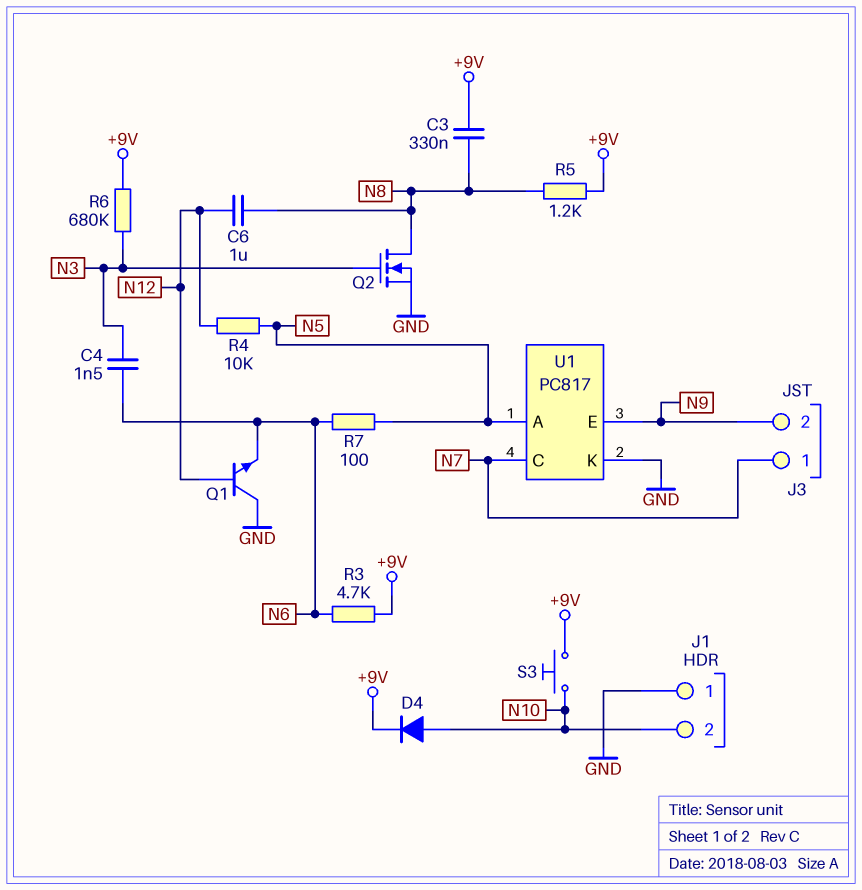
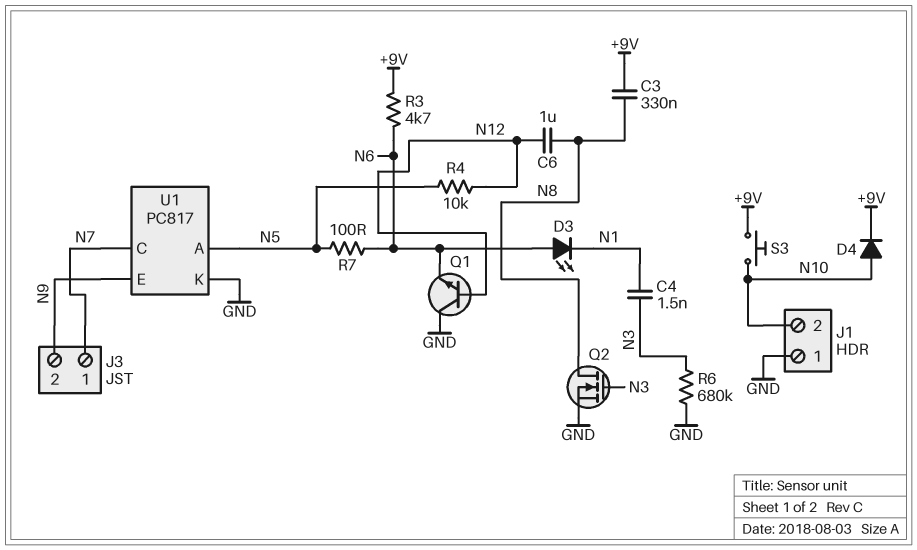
C4: 1.5nF (N3, N6) -> 1.5nF (N1, N3)
D3: none -> LED (A N6, K N1)
R5: 1.2k (+9V, N8) -> none
R6: 680k (+9V, N3) -> 680k (GND, N3)

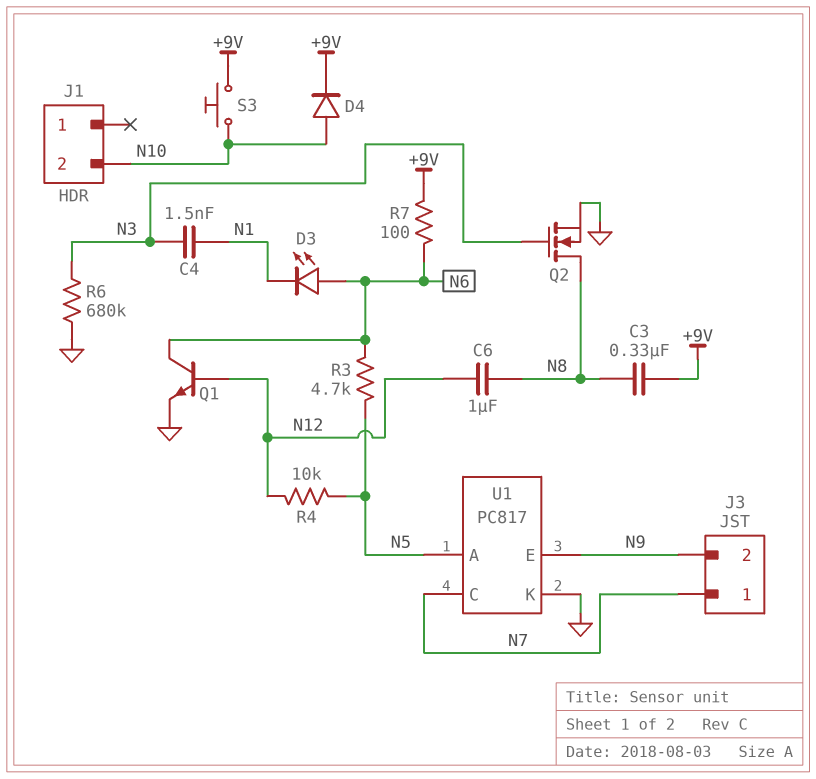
J1 pin 1: GND -> none
Q1: NPN (B N12, C GND, E N6) -> NPN (B N12, C N6, E GND)
R3: 4.7k (+9V, N6) -> 4.7k (N5, N6)
R7: 100 (N5, N6) -> 100 (+9V, N6)

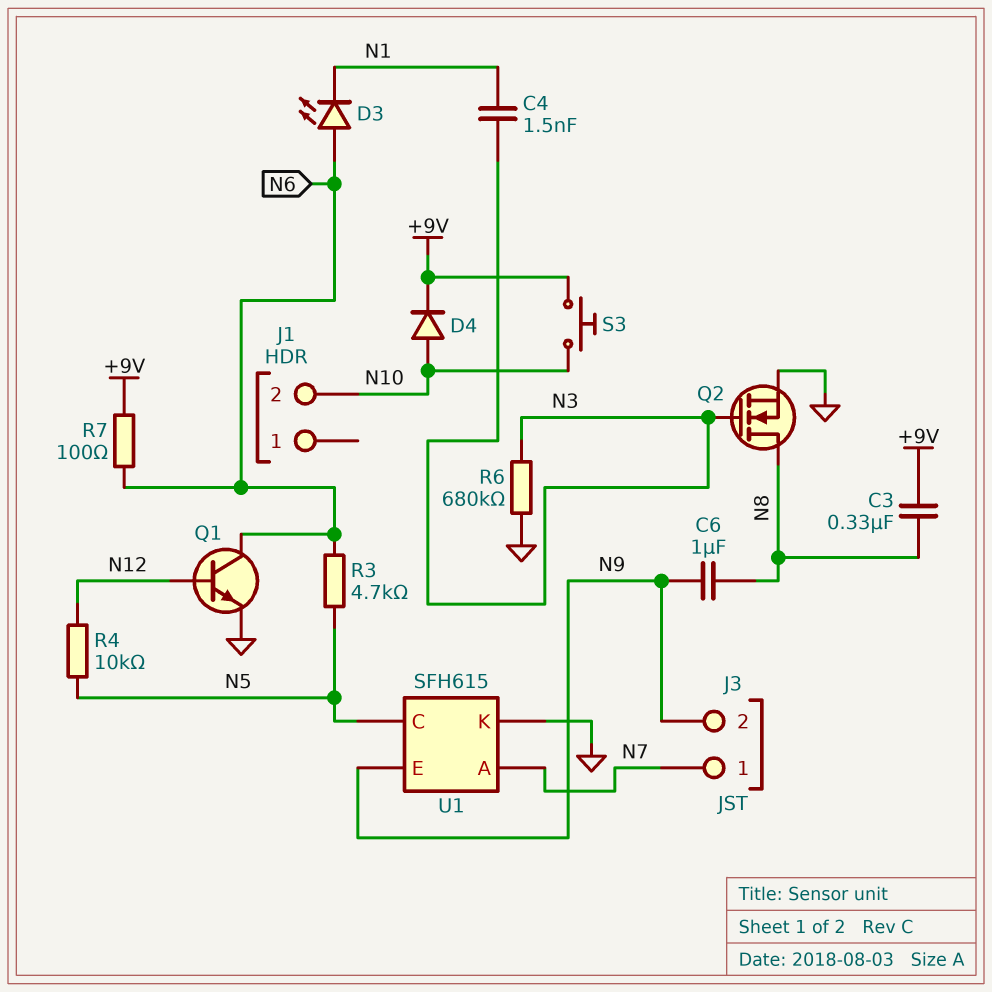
C6: 1uF (N8, N12) -> 1uF (N8, N9)
U1: PC817 -> SFH615
U1 pin A: N5 -> N7
U1 pin C: N7 -> N5

